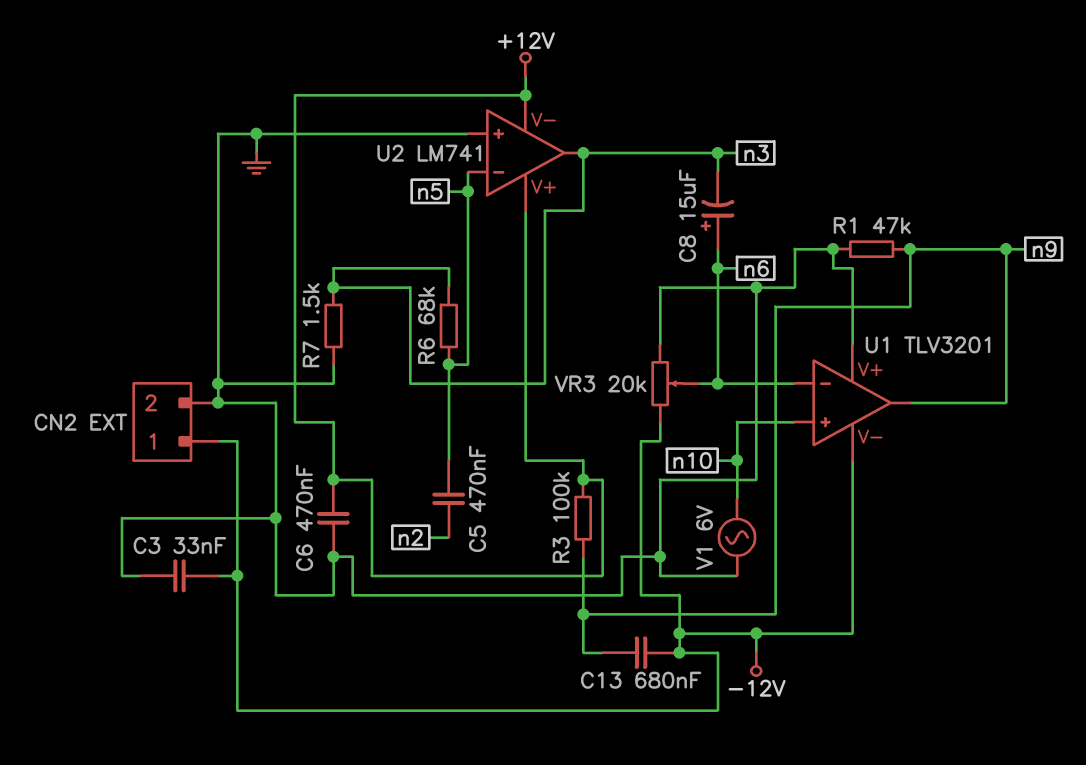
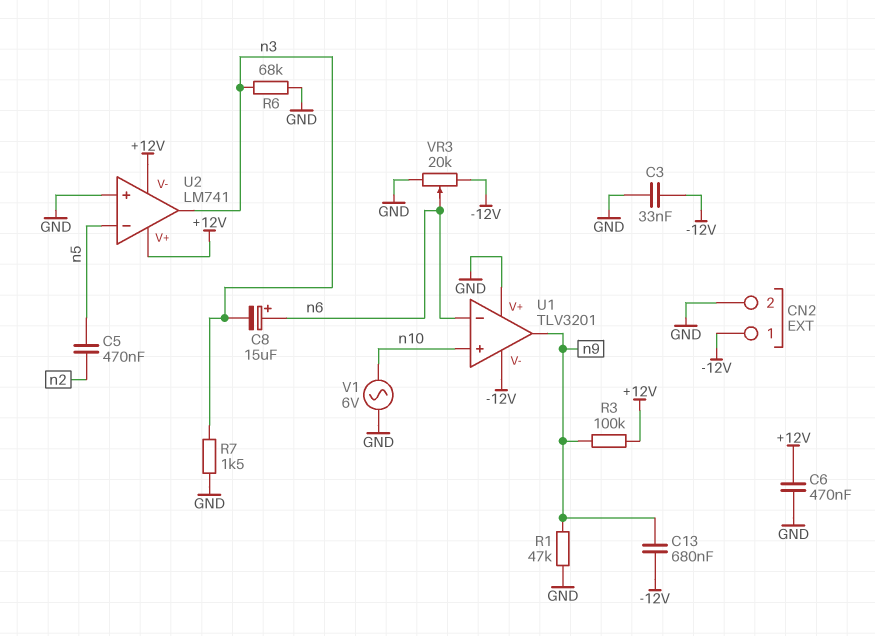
R6: 68k (n3, n5) -> 68k (GND, n3)

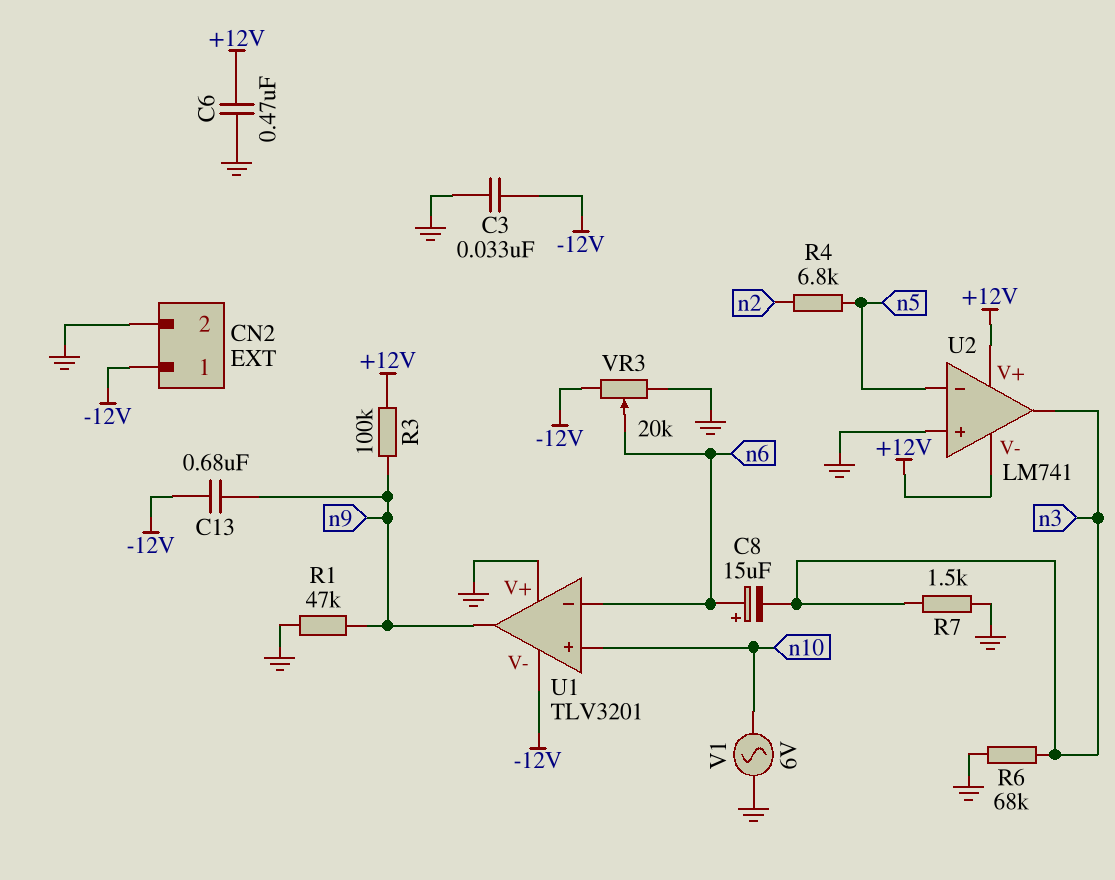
C5: 470nF (n2, n5) -> none
R4: none -> 6.8k (n2, n5)

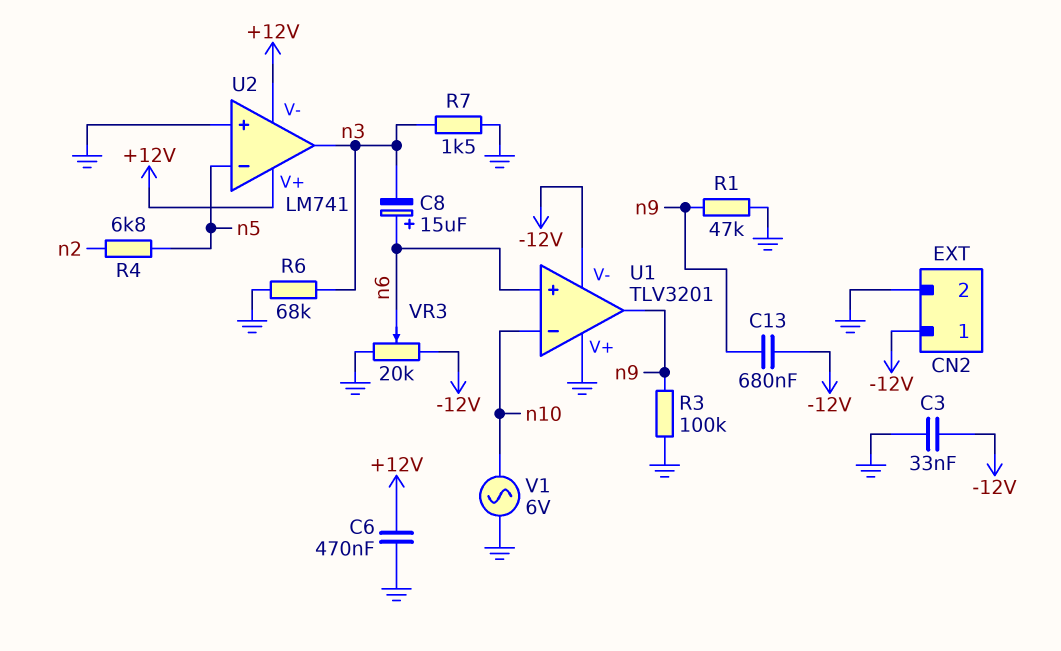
R3: 100k (+12V, n9) -> 100k (GND, n9)
U1 pin in+: n10 -> n6
U1 pin in-: n6 -> n10

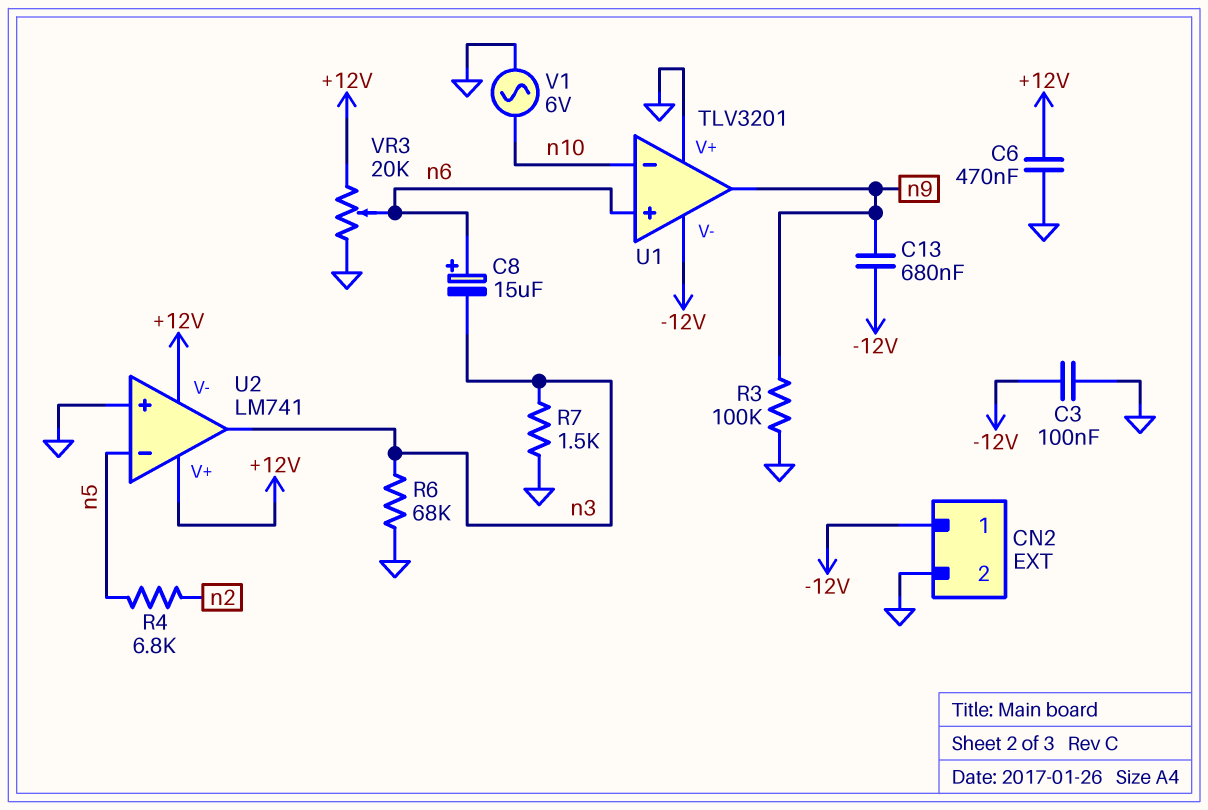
C3: 33nF (-12V, GND) -> 100nF (-12V, GND)
R1: 47k (GND, n9) -> none
VR3: 20k (-12V, GND, wiper n6) -> 20k (+12V, GND, wiper n6)

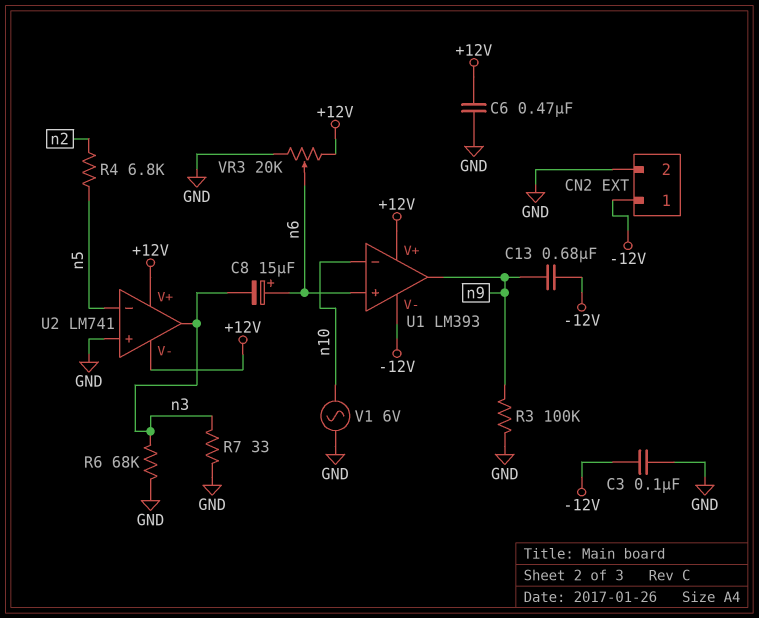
R7: 1.5k (GND, n3) -> 33 (GND, n3)
U1: TLV3201 -> LM393
U1 pin V+: GND -> +12V

